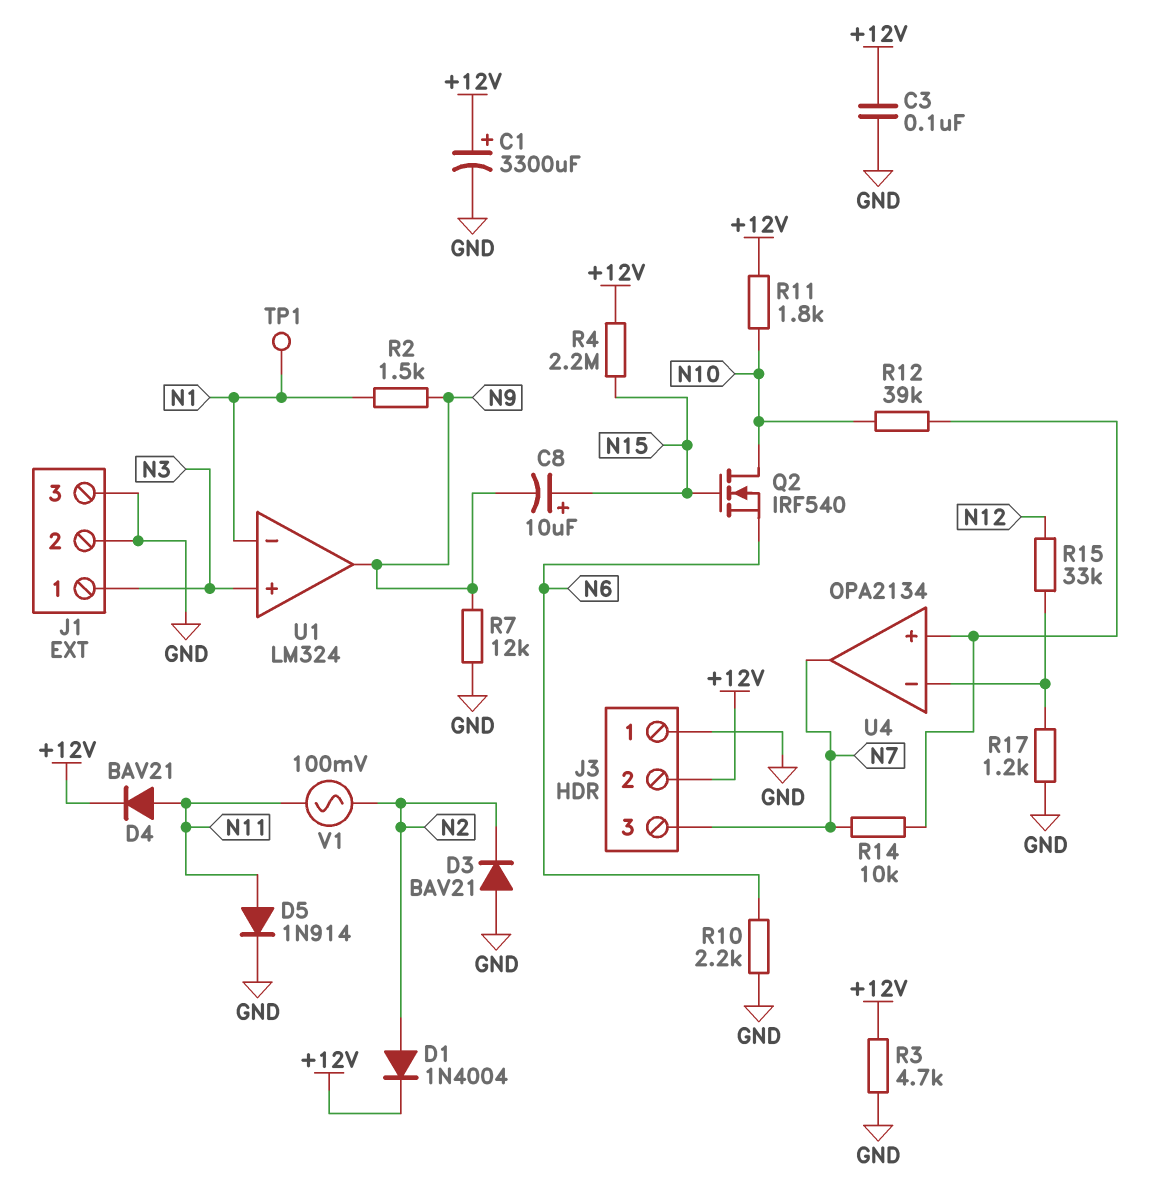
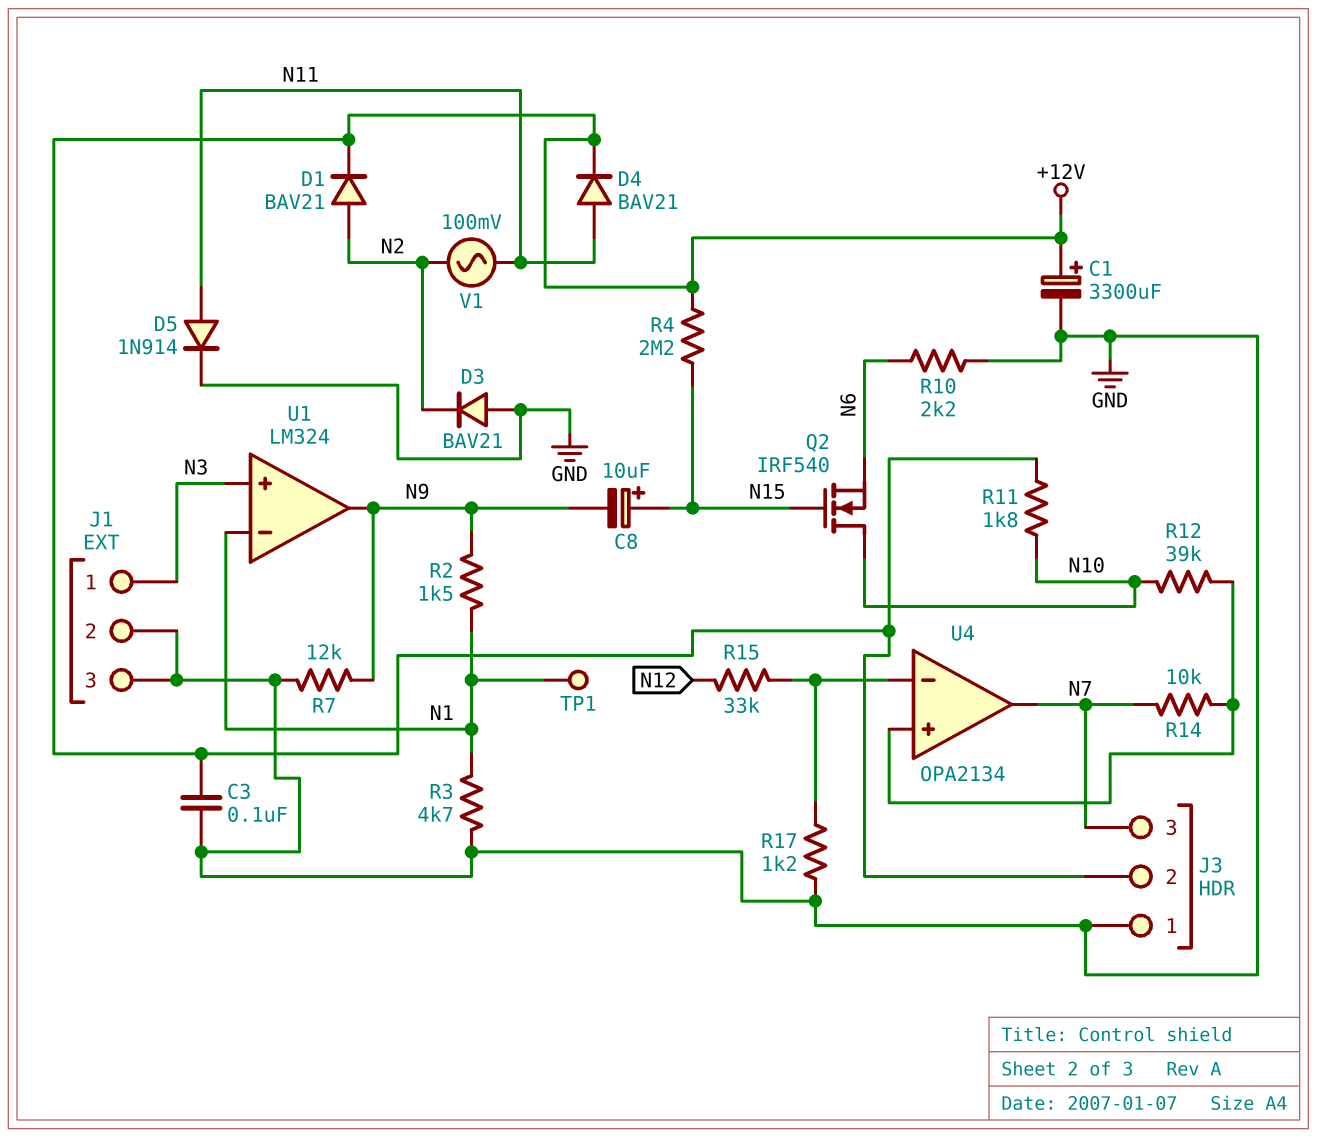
D1: diode 1N4004 (A N2, K +12V) -> diode BAV21 (A N2, K +12V)
R3: 4.7k (+12V, GND) -> 4.7k (GND, N1)

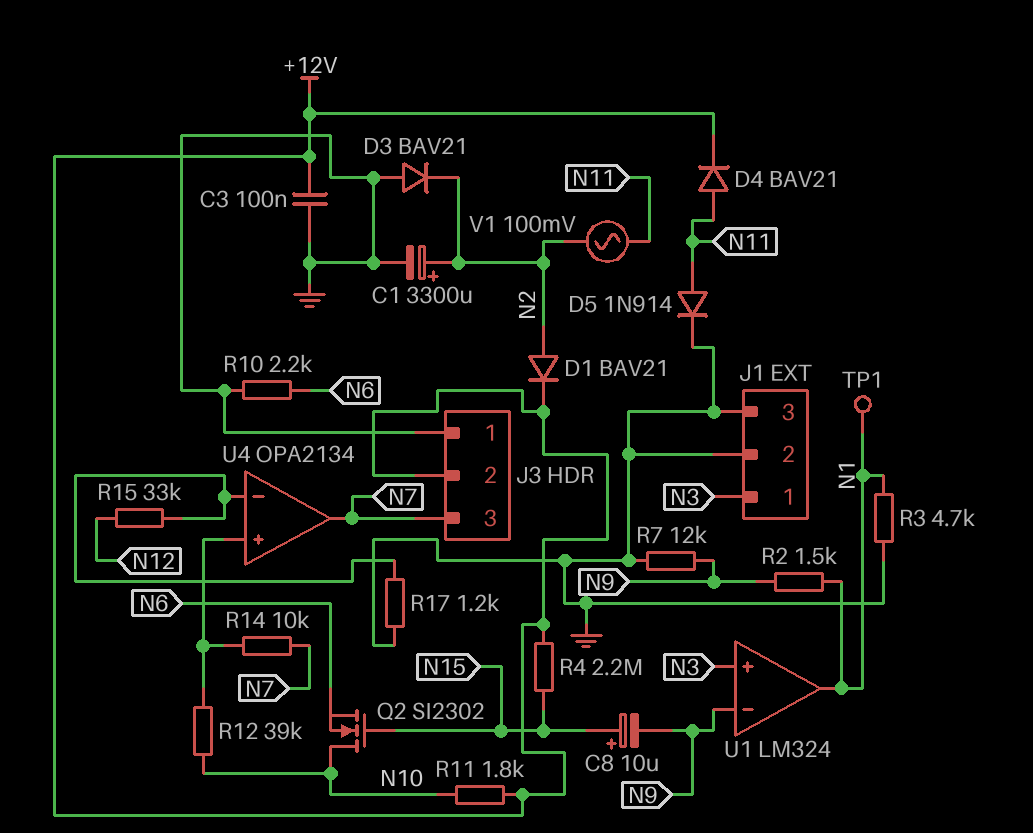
C1: 3300uF (plus +12V, minus GND) -> 3300uF (plus N2, minus GND)
Q2: NMOS IRF540 (G N15, D N10, S N6) -> NMOS SI2302 (G N15, D N10, S N6)
U1 pin in-: N1 -> N9
U1 pin out: N9 -> N1

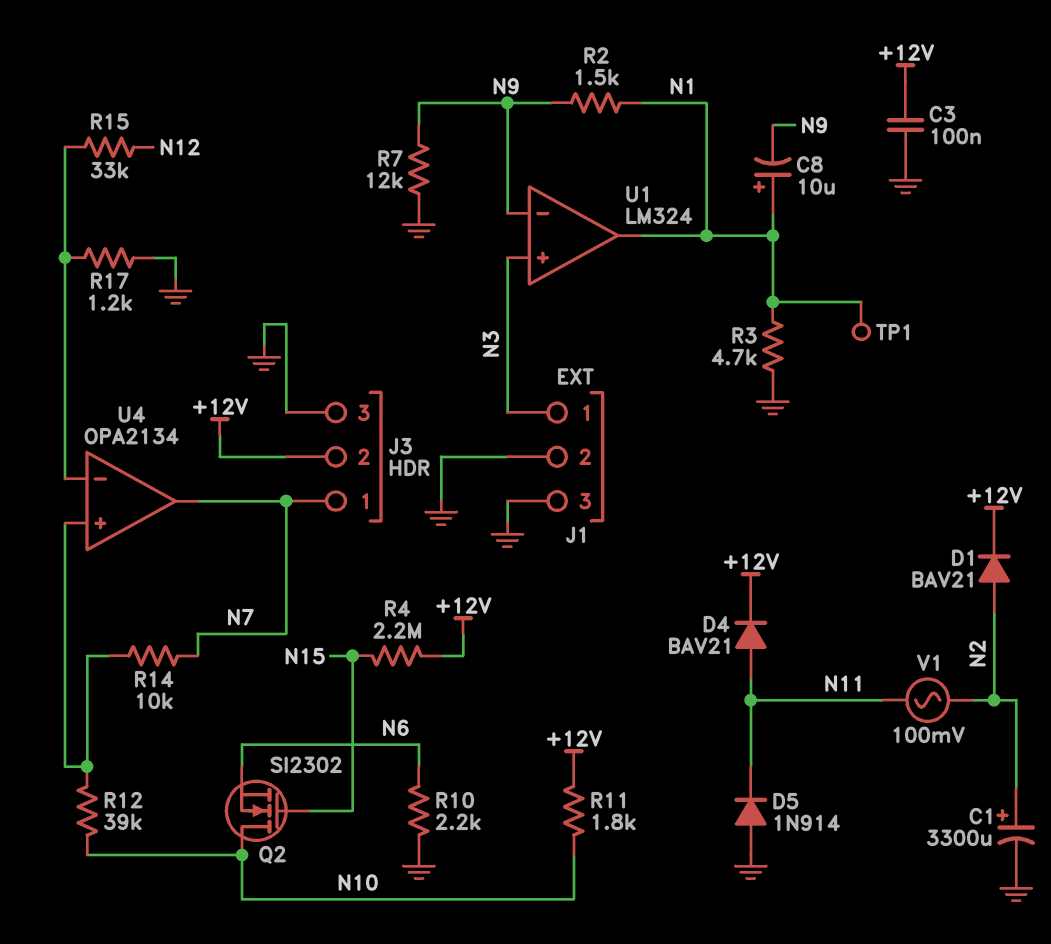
C8: 10uF (plus N15, minus N9) -> 10uF (plus N1, minus N9)
D3: diode BAV21 (A GND, K N2) -> none
D5: diode 1N914 (A N11, K GND) -> diode 1N914 (A GND, K N11)
J3 pin 1: GND -> N7
J3 pin 3: N7 -> GND

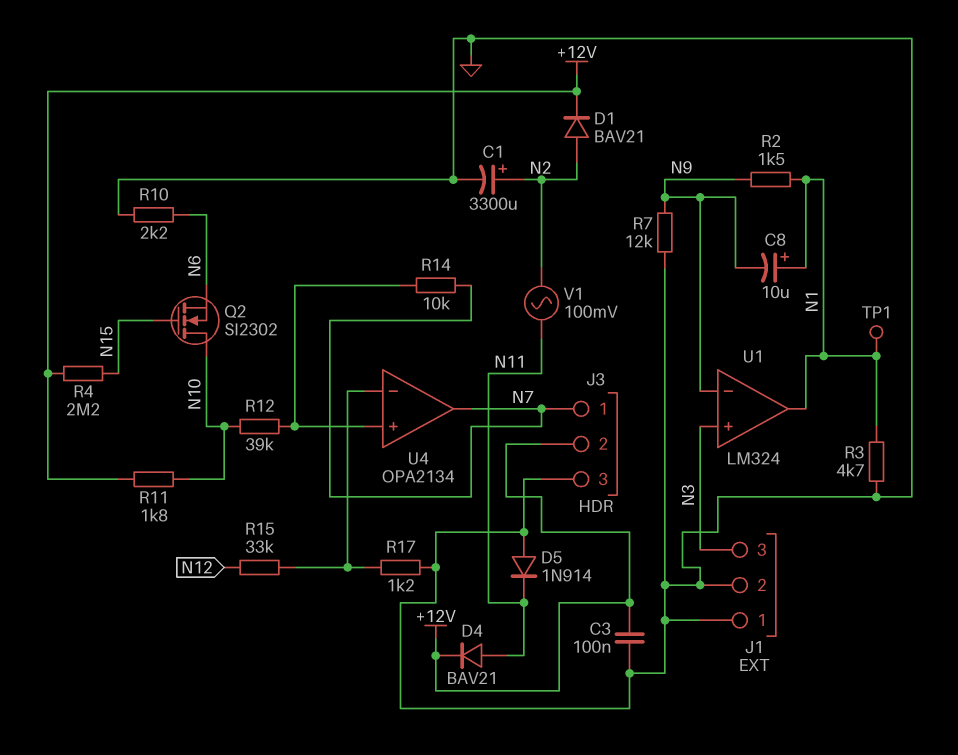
J1 pin 1: N3 -> GND
J1 pin 3: GND -> N3

